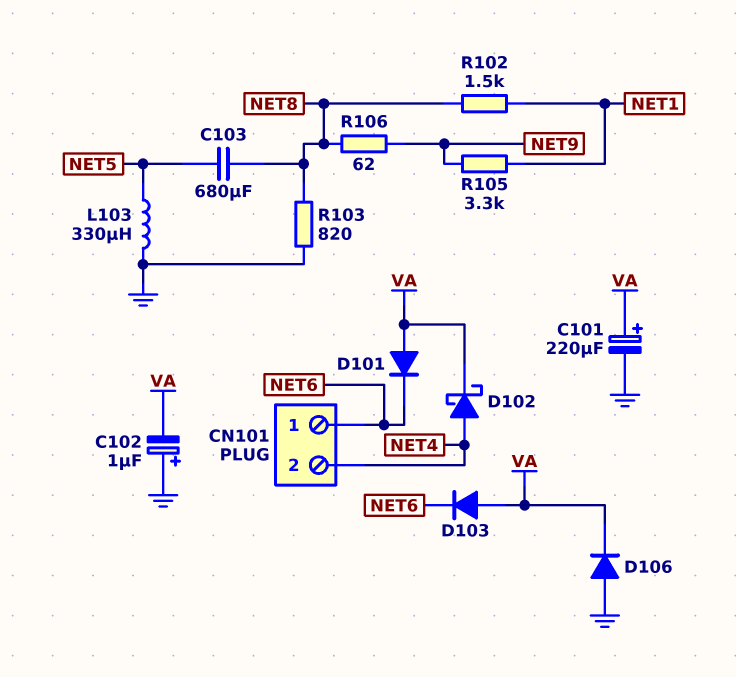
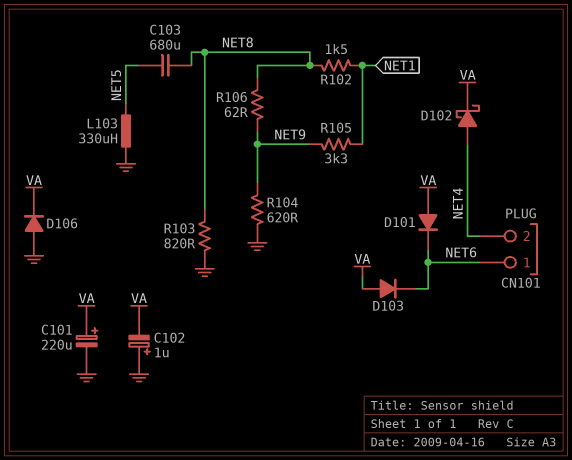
R104: none -> 620 (GND, NET9)

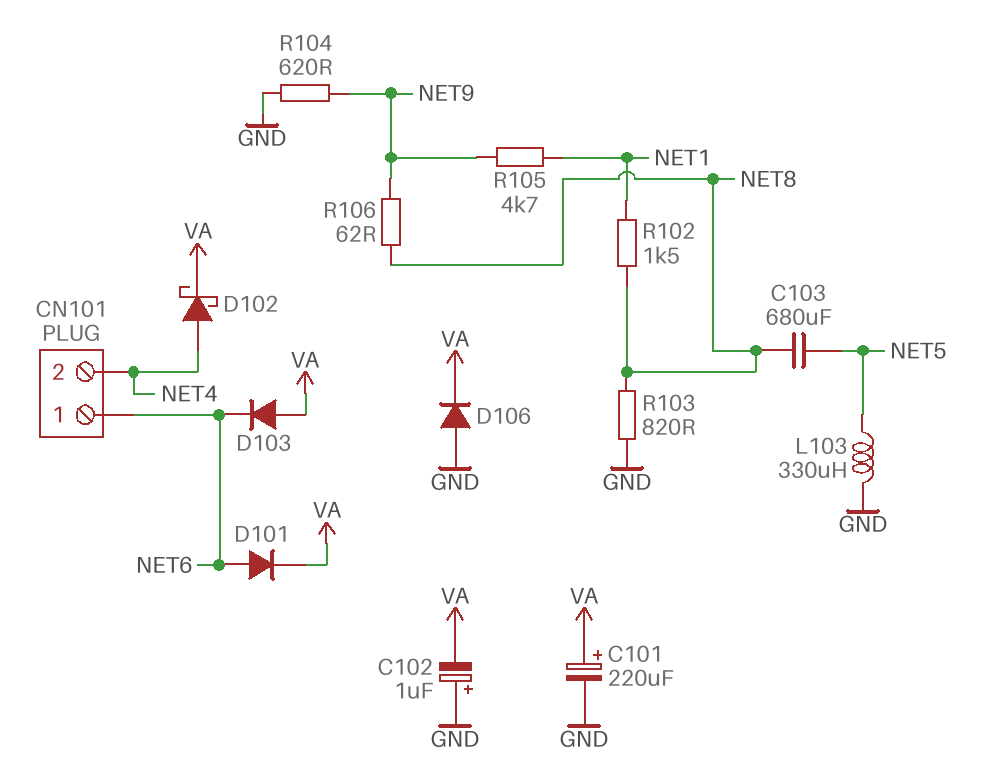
D101: diode (A VA, K NET6) -> diode (A NET6, K VA)
R105: 3.3k (NET1, NET9) -> 4.7k (NET1, NET9)

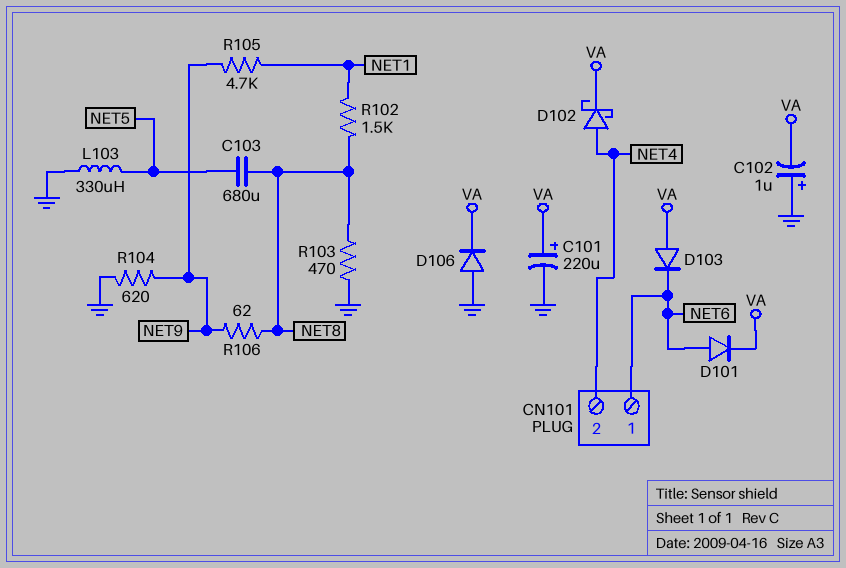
R103: 820 (GND, NET8) -> 470 (GND, NET8)

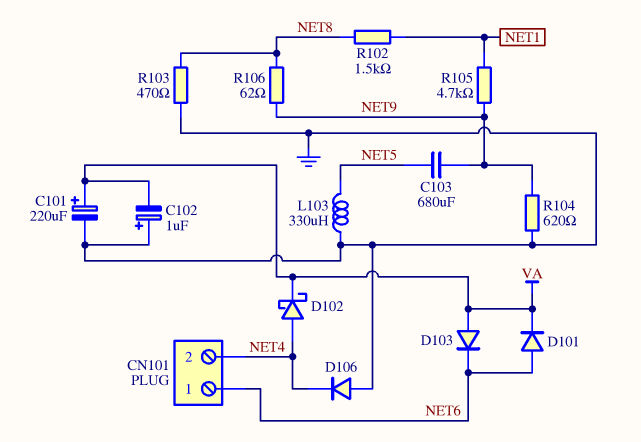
C103: 680uF (NET5, NET8) -> 680uF (NET5, NET9)
D106: diode (A GND, K VA) -> diode (A GND, K NET4)

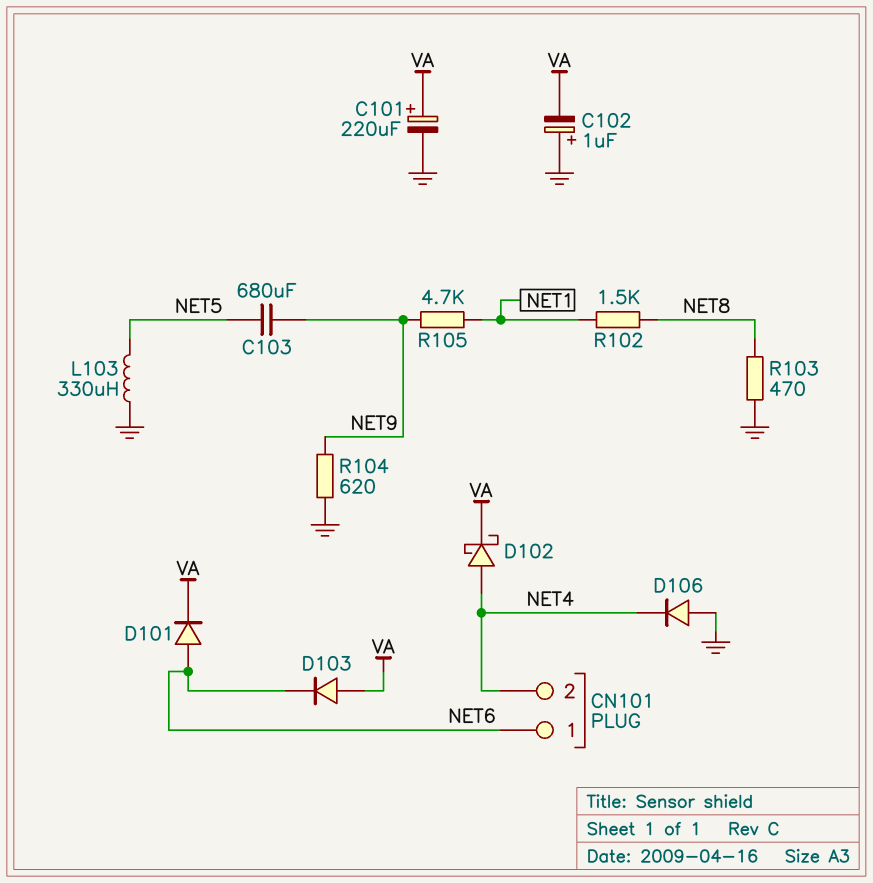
R106: 62 (NET8, NET9) -> none

